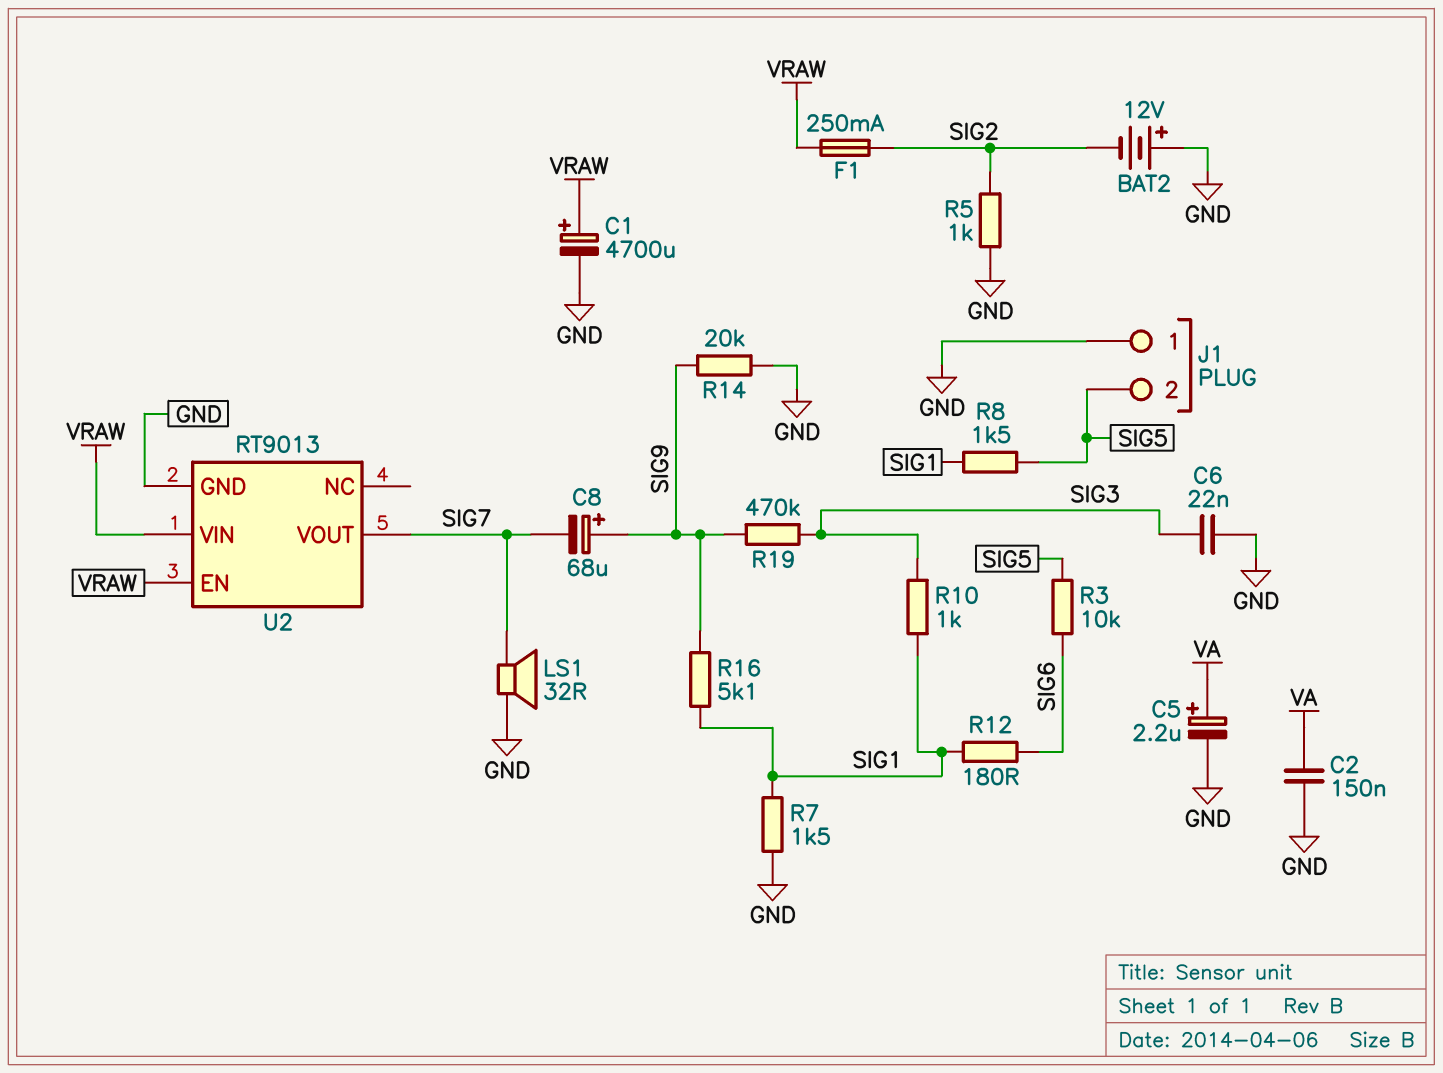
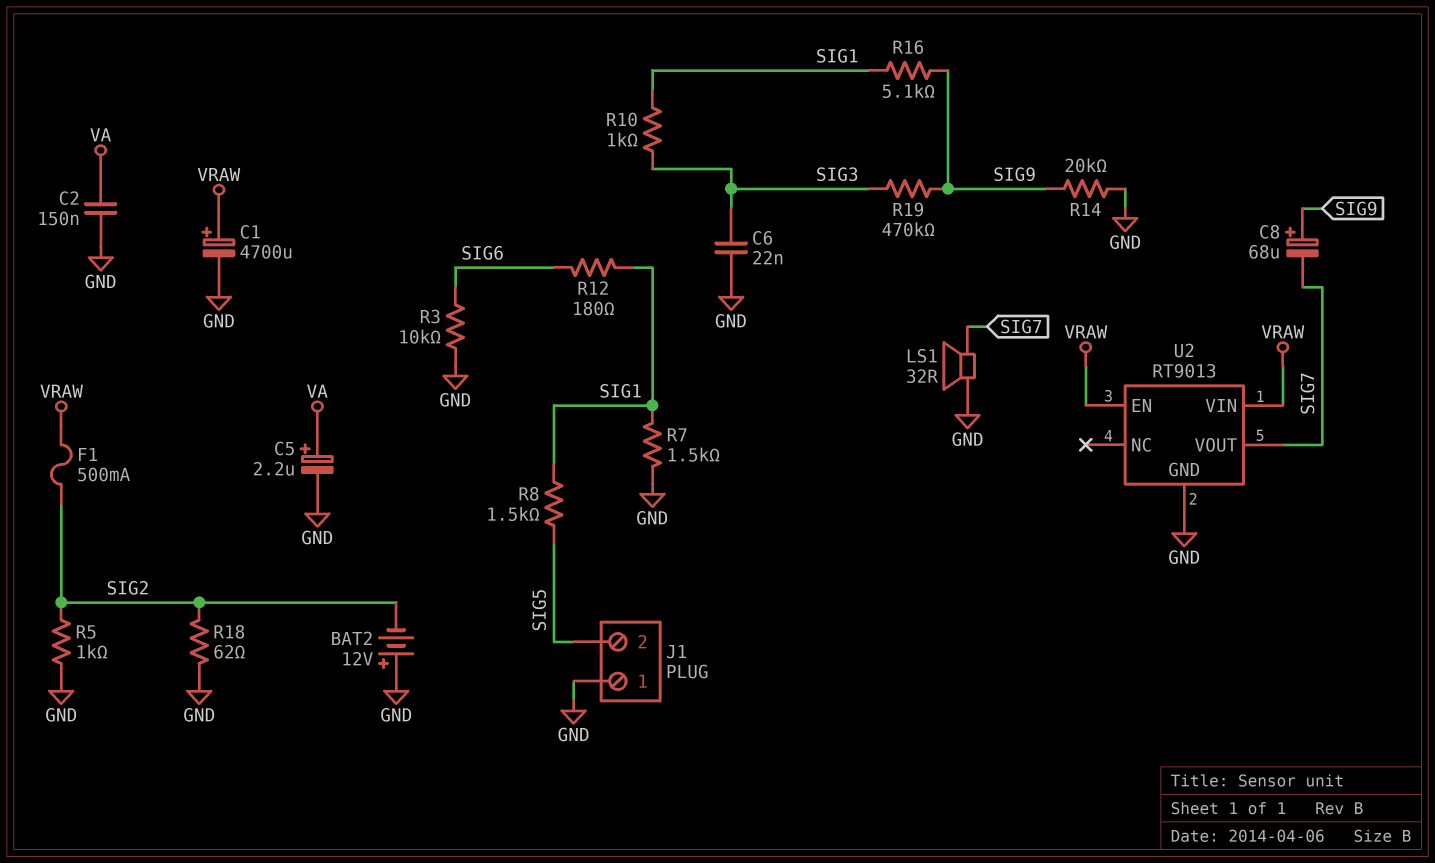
F1: 250mA (SIG2, VRAW) -> 500mA (SIG2, VRAW)
R3: 10k (SIG5, SIG6) -> 10k (GND, SIG6)
R18: none -> 62 (GND, SIG2)

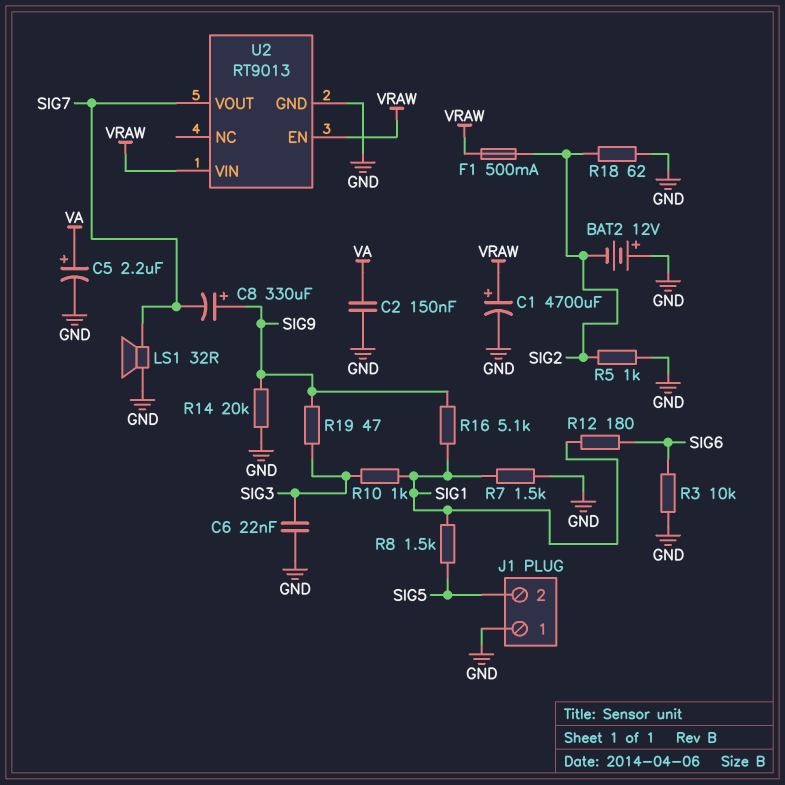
C8: 68uF (plus SIG9, minus SIG7) -> 330uF (plus SIG9, minus SIG7)
R19: 470k (SIG3, SIG9) -> 47 (SIG3, SIG9)

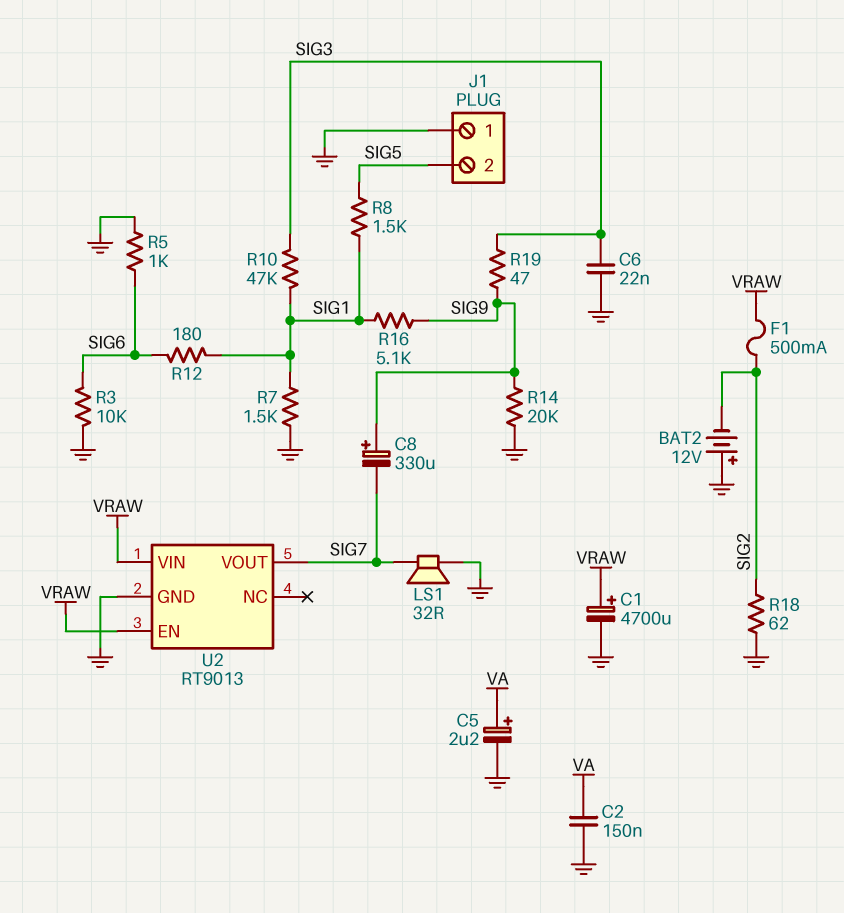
R5: 1k (GND, SIG2) -> 1k (GND, SIG6)
R10: 1k (SIG1, SIG3) -> 47k (SIG1, SIG3)

